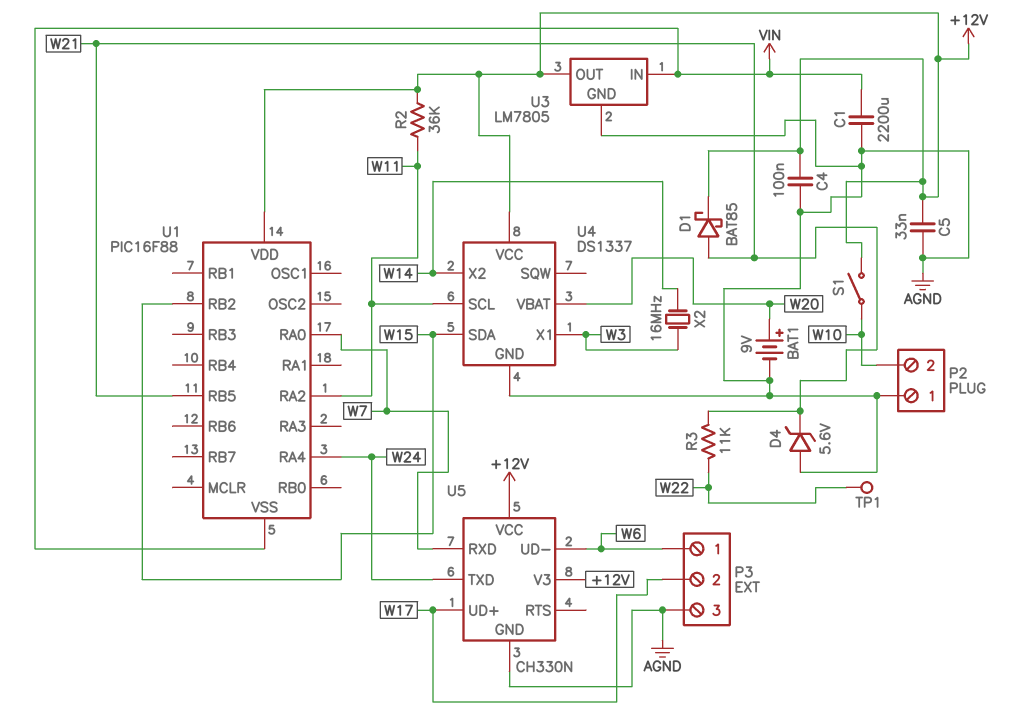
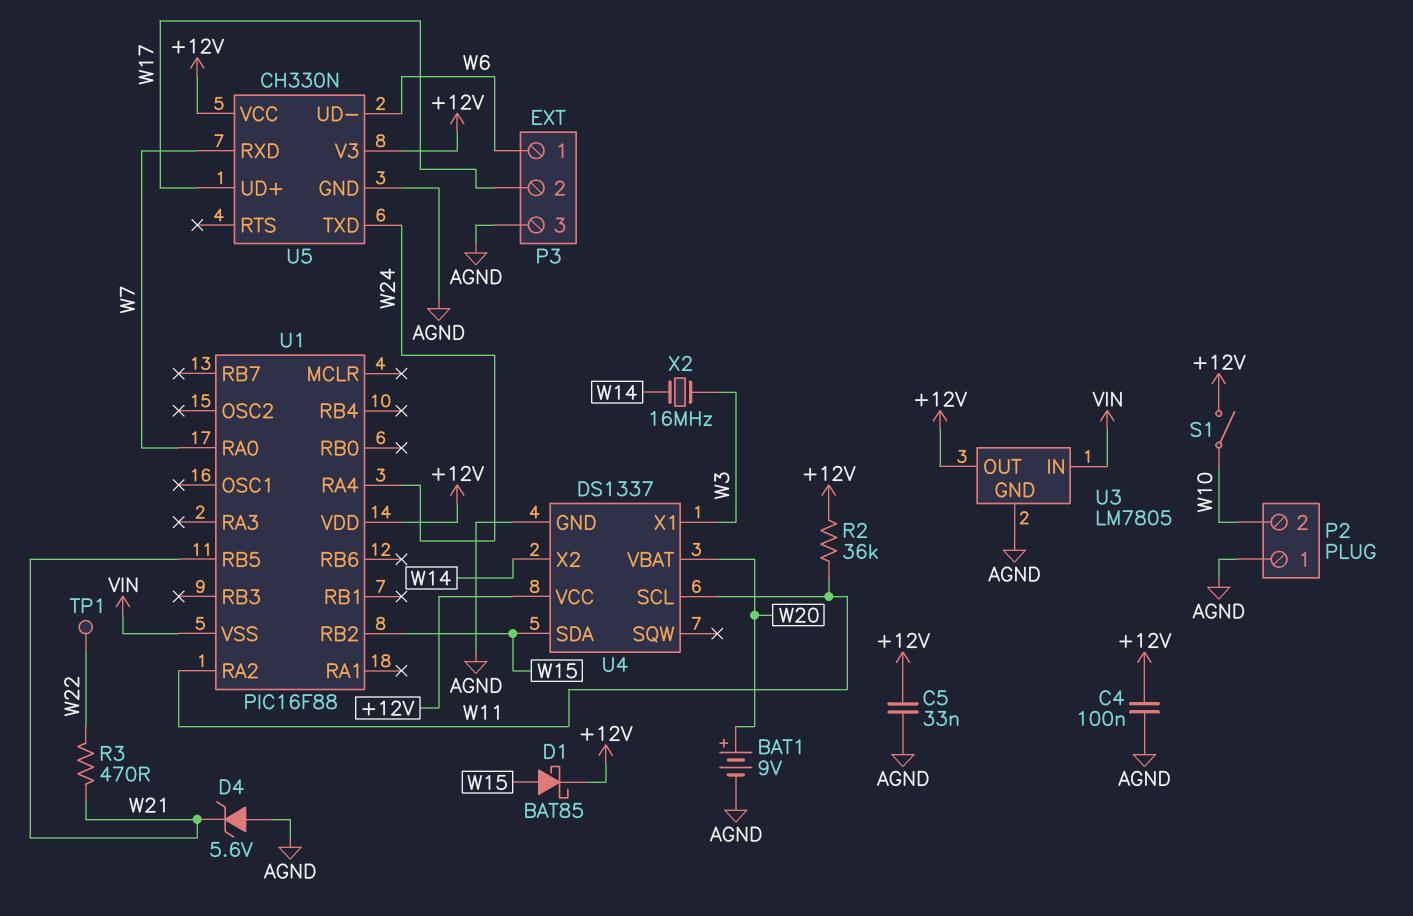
C1: 2200uF (AGND, VIN) -> none
D1: schottky BAT85 (A W21, K +12V) -> schottky BAT85 (A W15, K +12V)
R3: 11k (W21, W22) -> 470 (W21, W22)

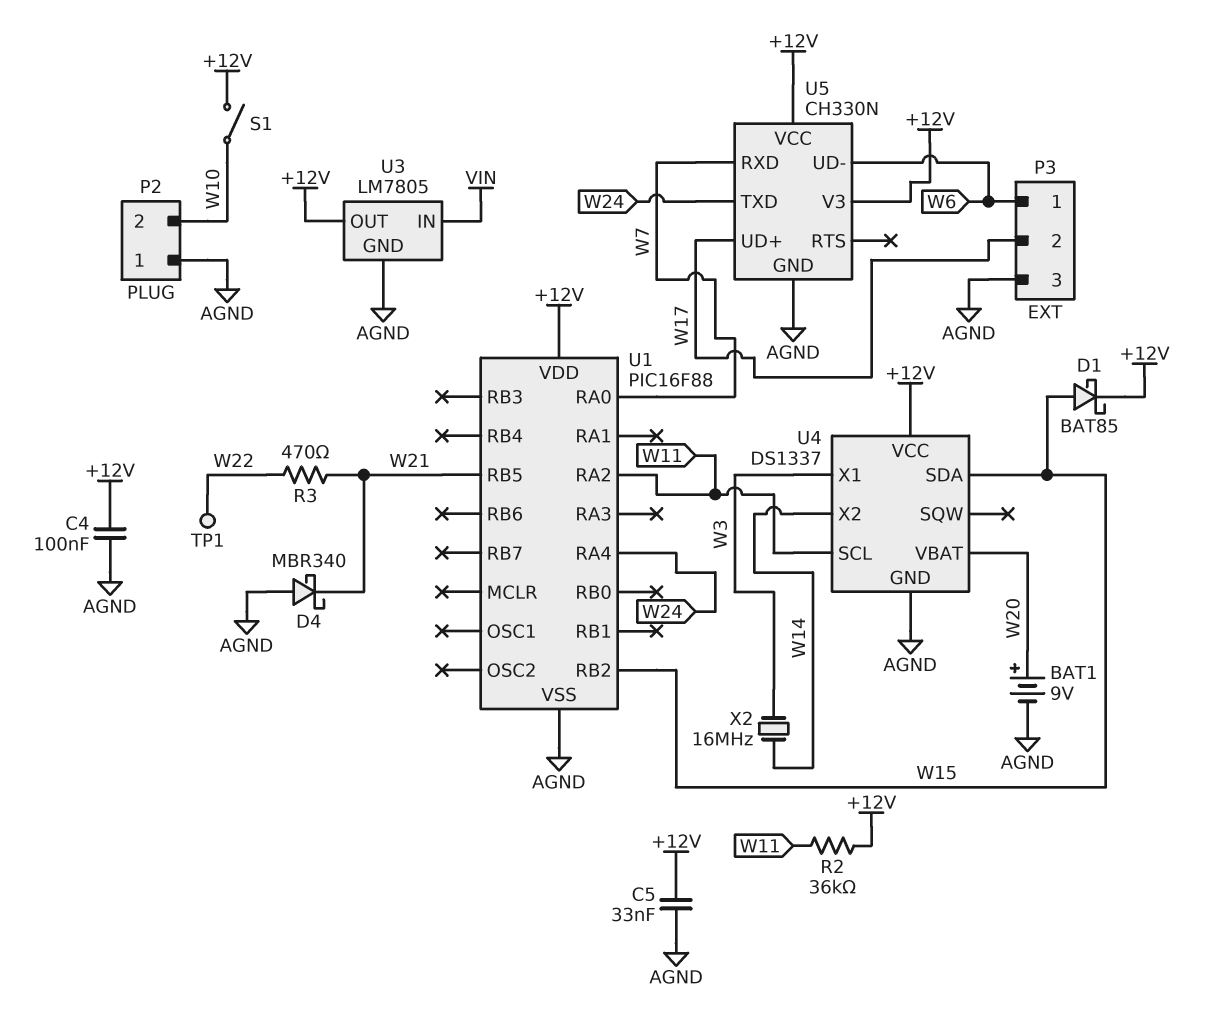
D4: zener 5.6V (A AGND, K W21) -> schottky MBR340 (A AGND, K W21)
U1 pin VSS: VIN -> AGND

